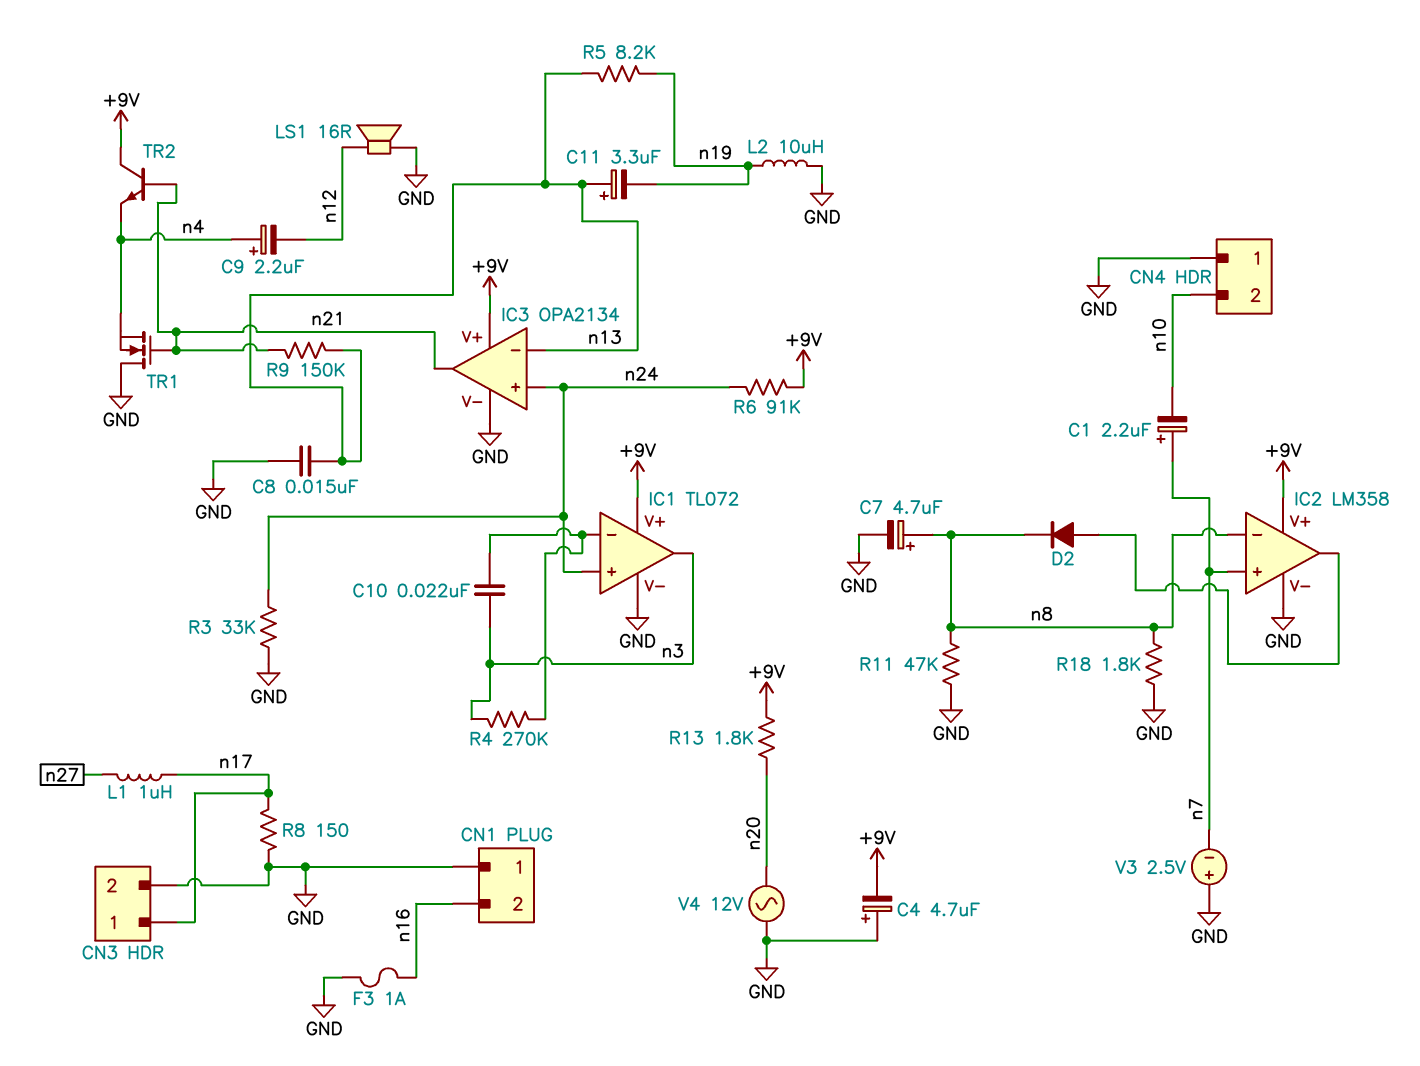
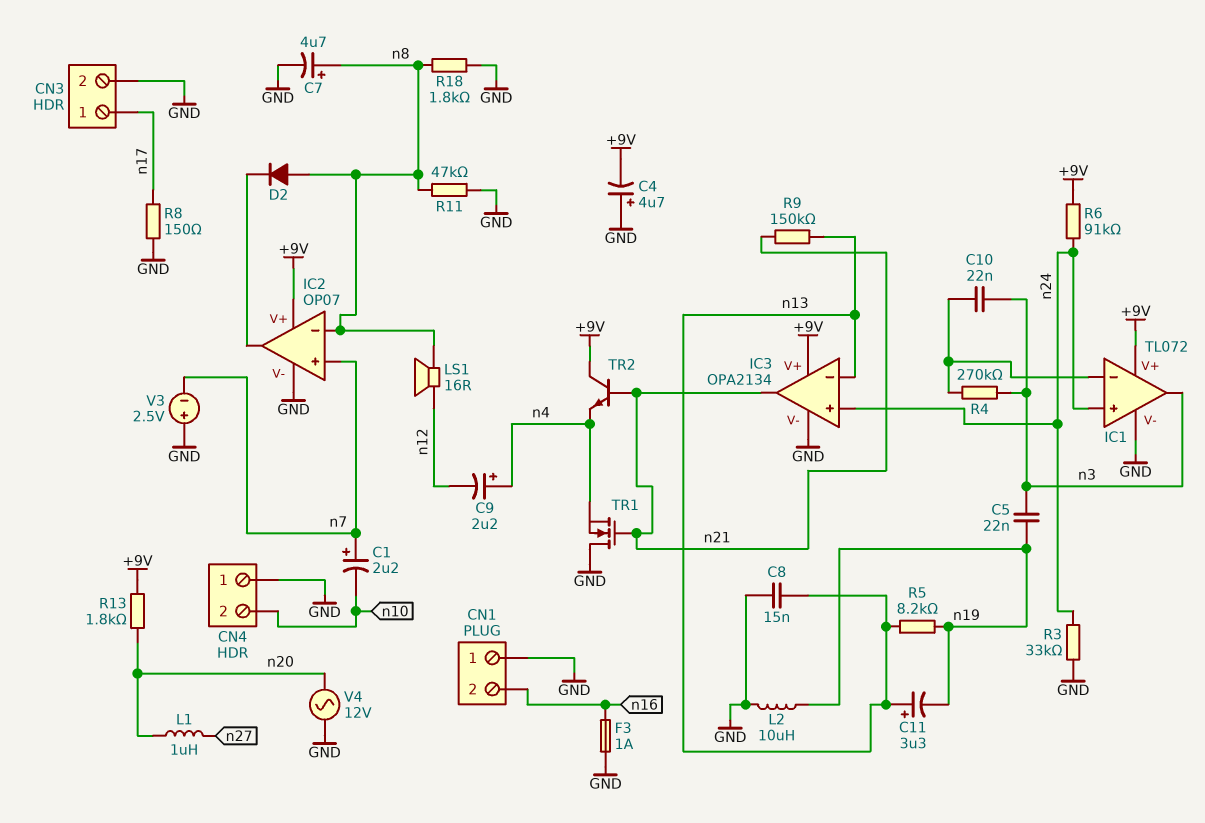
C5: none -> 22nF (n3, n19)
D2: diode (A IC2/out, K n8) -> diode (A n8, K IC2/out)
IC2: LM358 -> OP07
L1: 1uH (n17, n27) -> 1uH (n20, n27)
LS1: speaker 16R (GND, n12) -> speaker 16R (n8, n12)

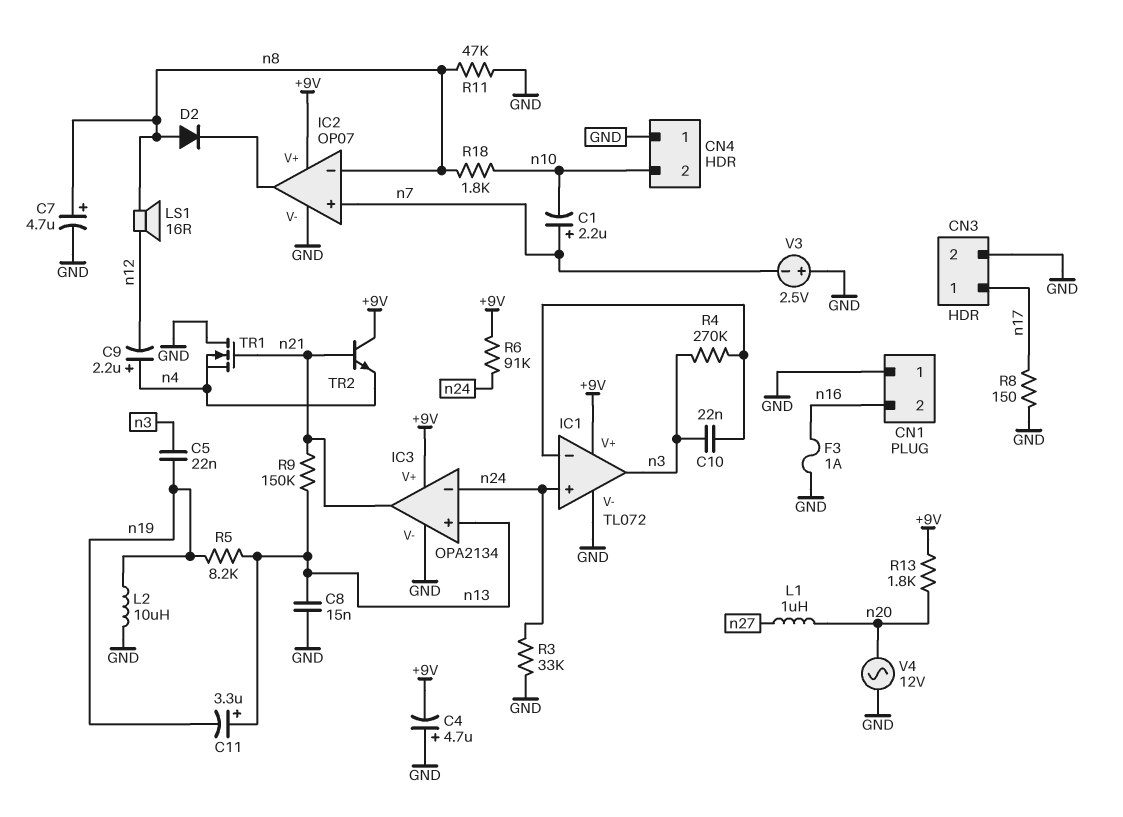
IC3 pin in+: n24 -> n13
IC3 pin in-: n13 -> n24
R18: 1.8k (GND, n8) -> 1.8k (n8, n10)

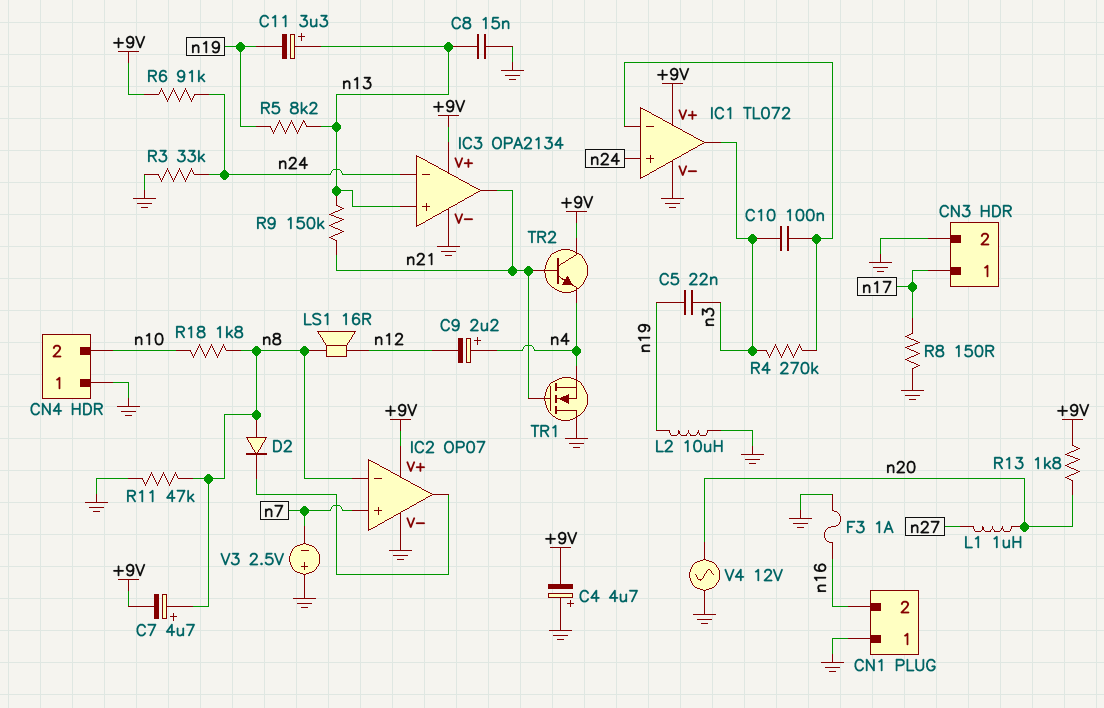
C1: 2.2uF (plus n7, minus n10) -> none
C7: 4.7uF (plus n8, minus GND) -> 4.7uF (plus n8, minus +9V)
C10: 22nF (IC1/in-, n3) -> 100nF (IC1/in-, n3)

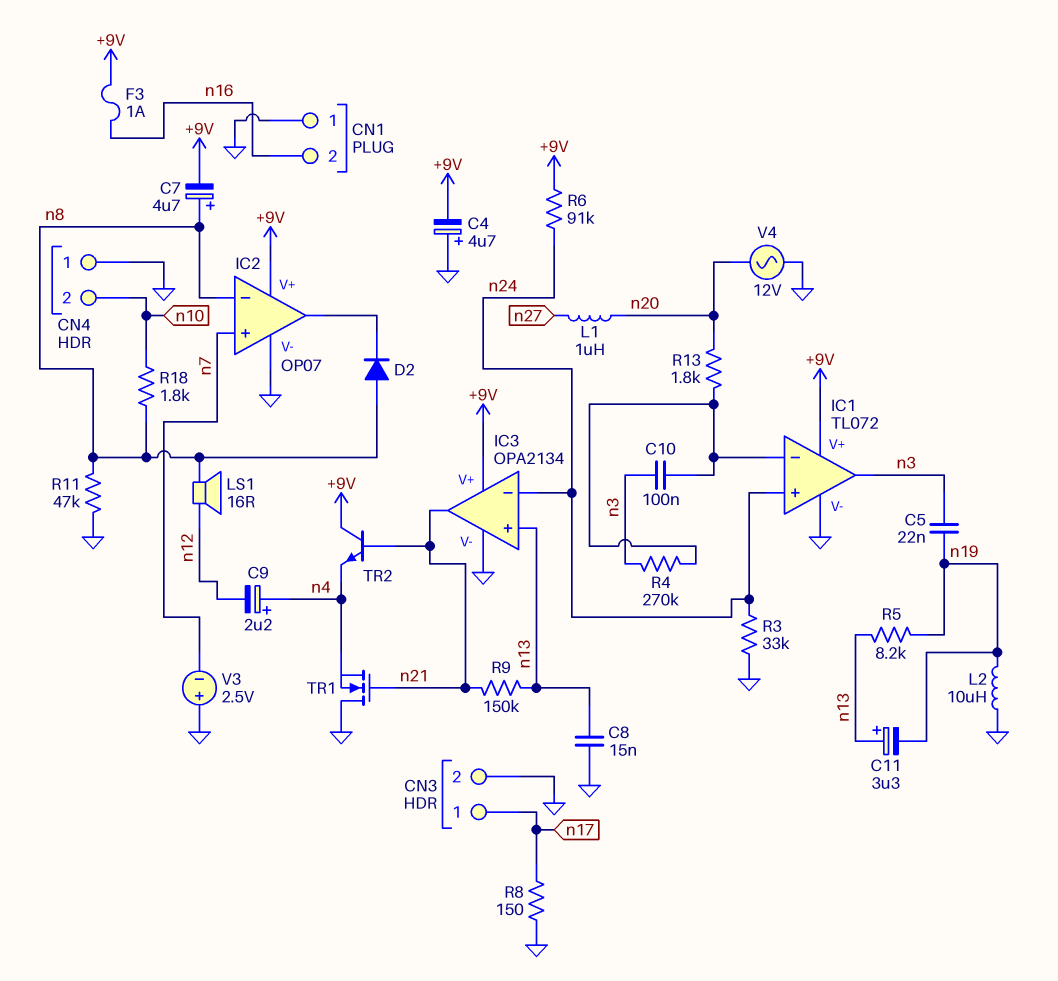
F3: 1A (GND, n16) -> 1A (+9V, n16)
R13: 1.8k (+9V, n20) -> 1.8k (IC1/in-, n20)

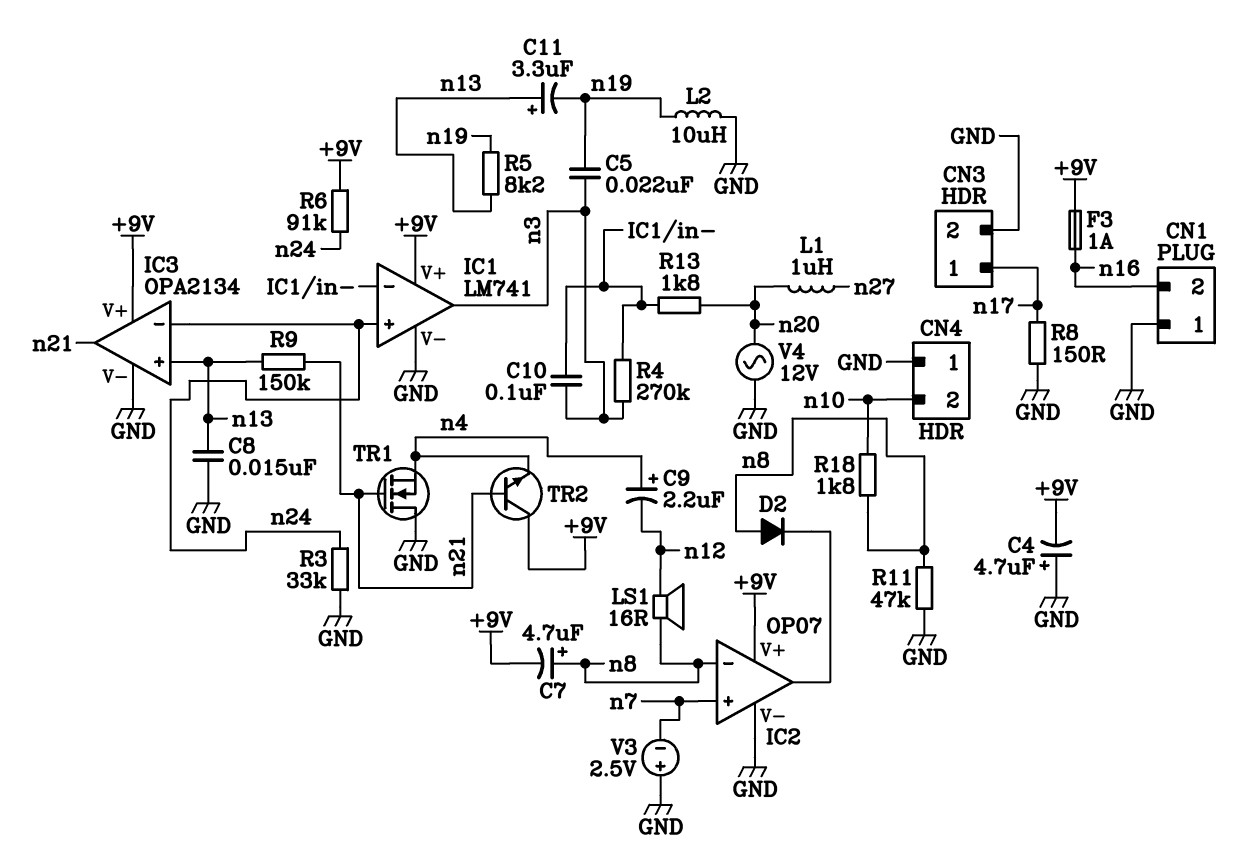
IC1: TL072 -> LM741

